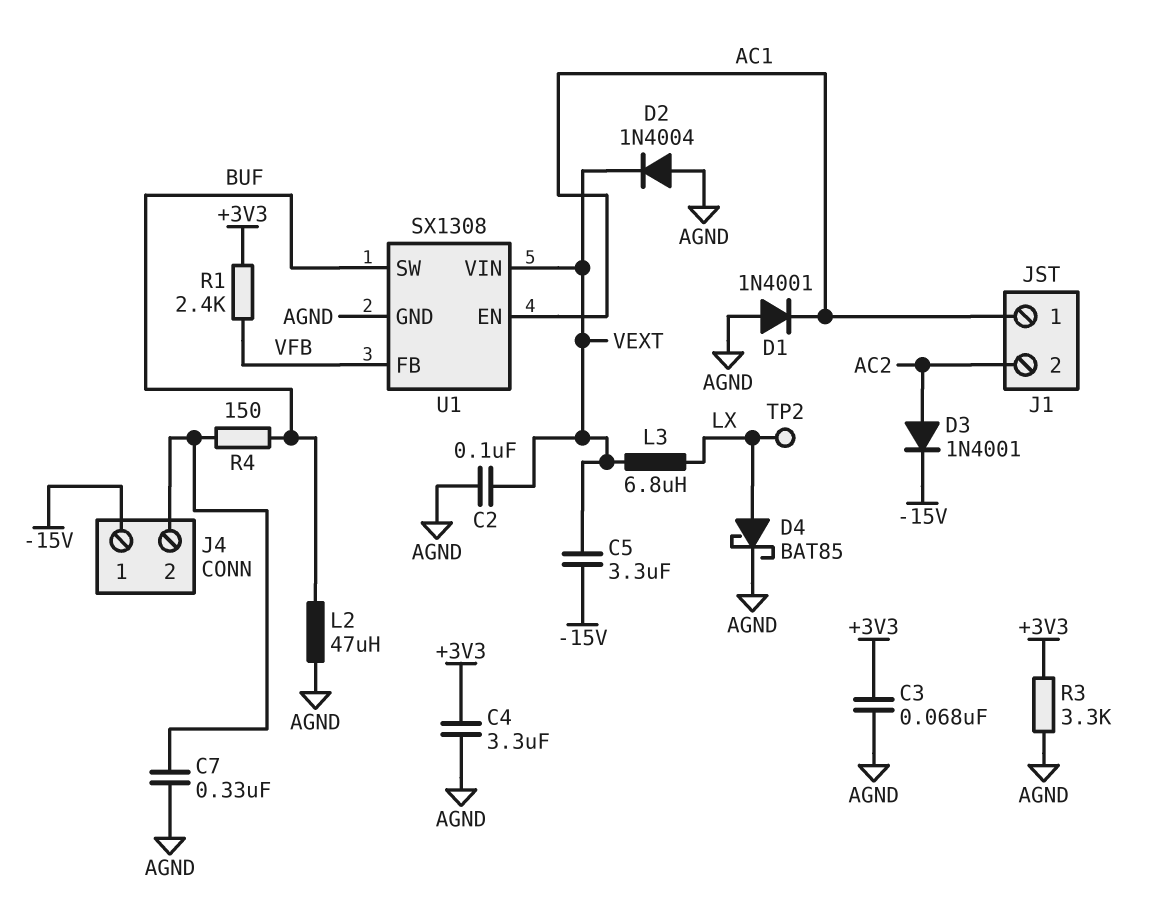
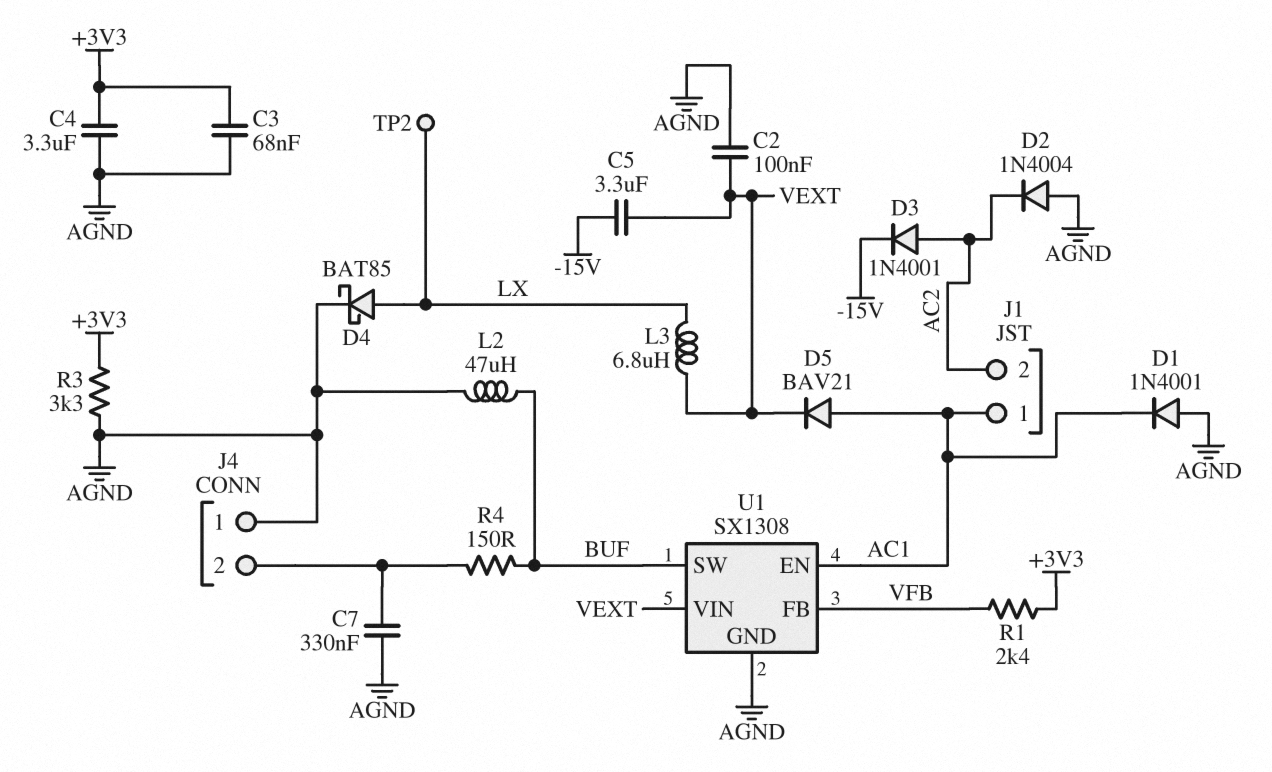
D2: diode 1N4004 (A AGND, K VEXT) -> diode 1N4004 (A AGND, K AC2)
D5: none -> diode BAV21 (A AC1, K VEXT)
J4 pin 1: -15V -> AGND

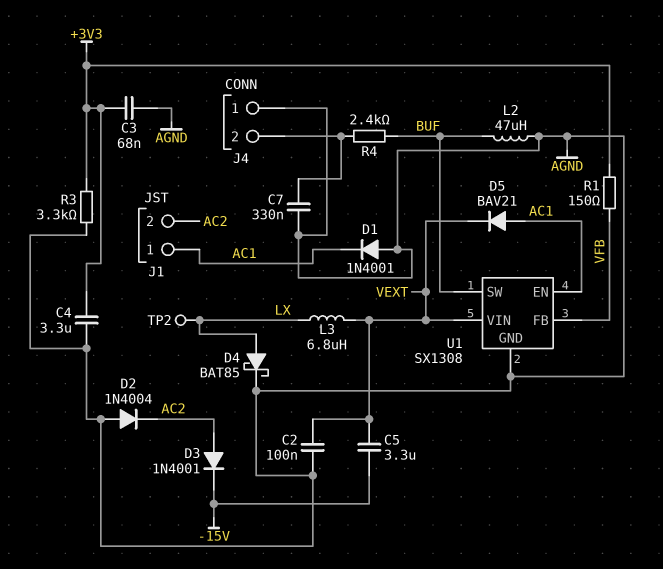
R1: 2.4k (+3V3, VFB) -> 150 (+3V3, VFB)
R4: 150 (BUF, J4/2) -> 2.4k (BUF, J4/2)

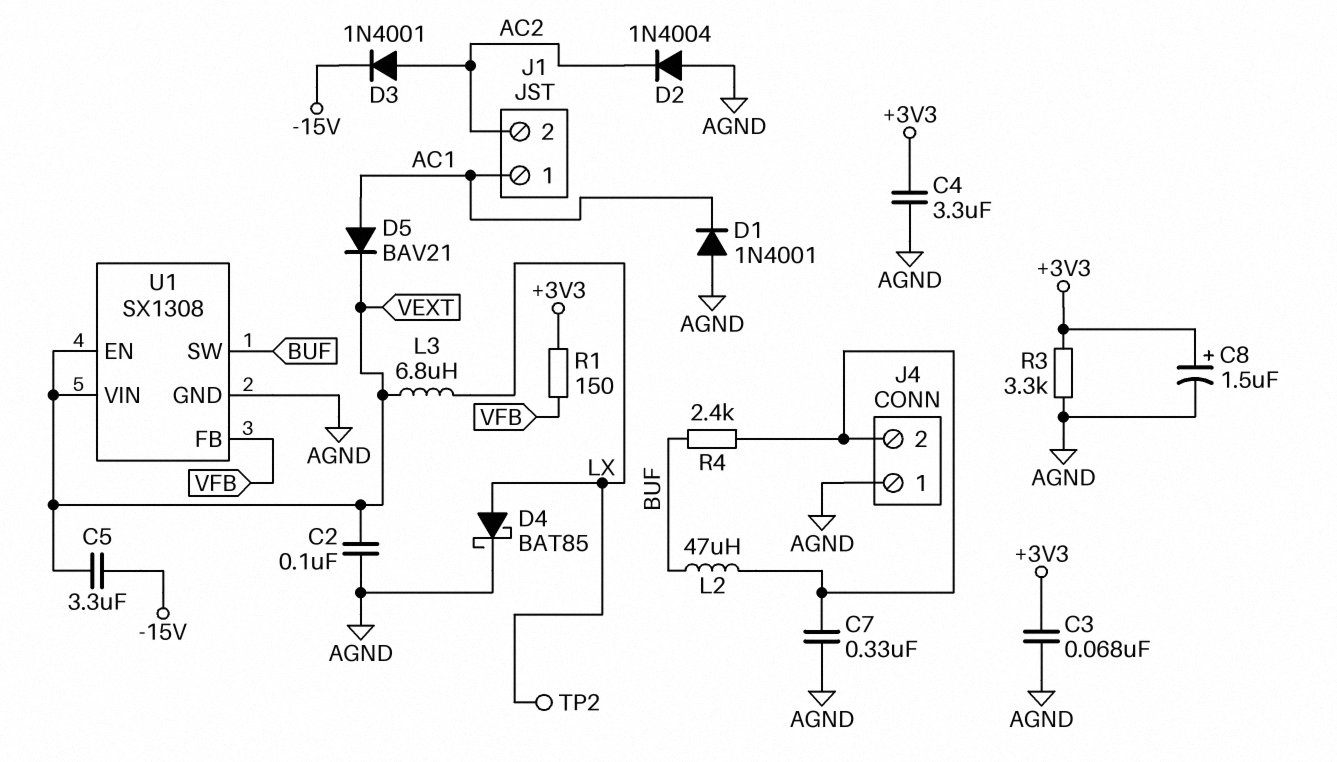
C8: none -> 1.5uF (plus +3V3, minus AGND)
L2: 47uH (AGND, BUF) -> 47uH (BUF, J4/2)
U1 pin EN: AC1 -> VEXT

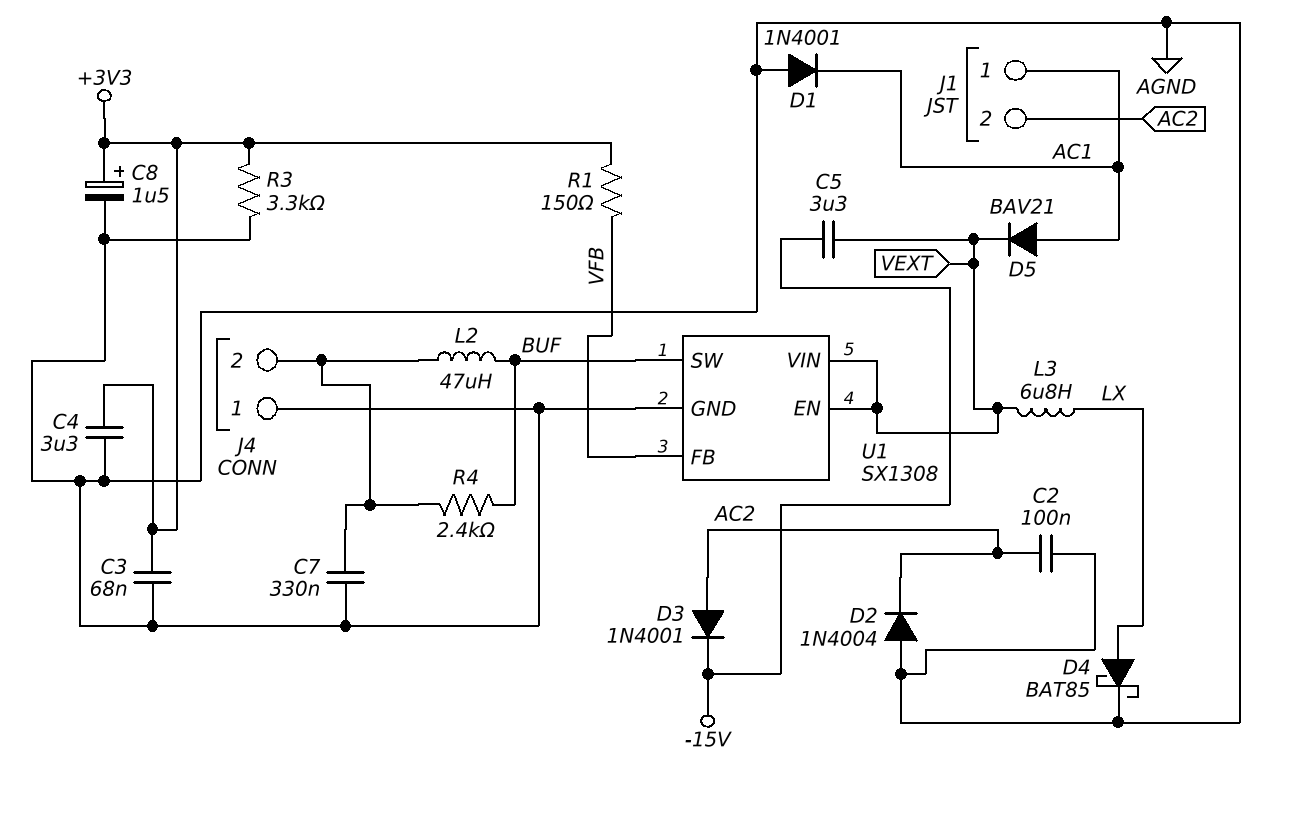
C2: 100nF (AGND, VEXT) -> 100nF (AC2, AGND)
TP2: test point (LX) -> none

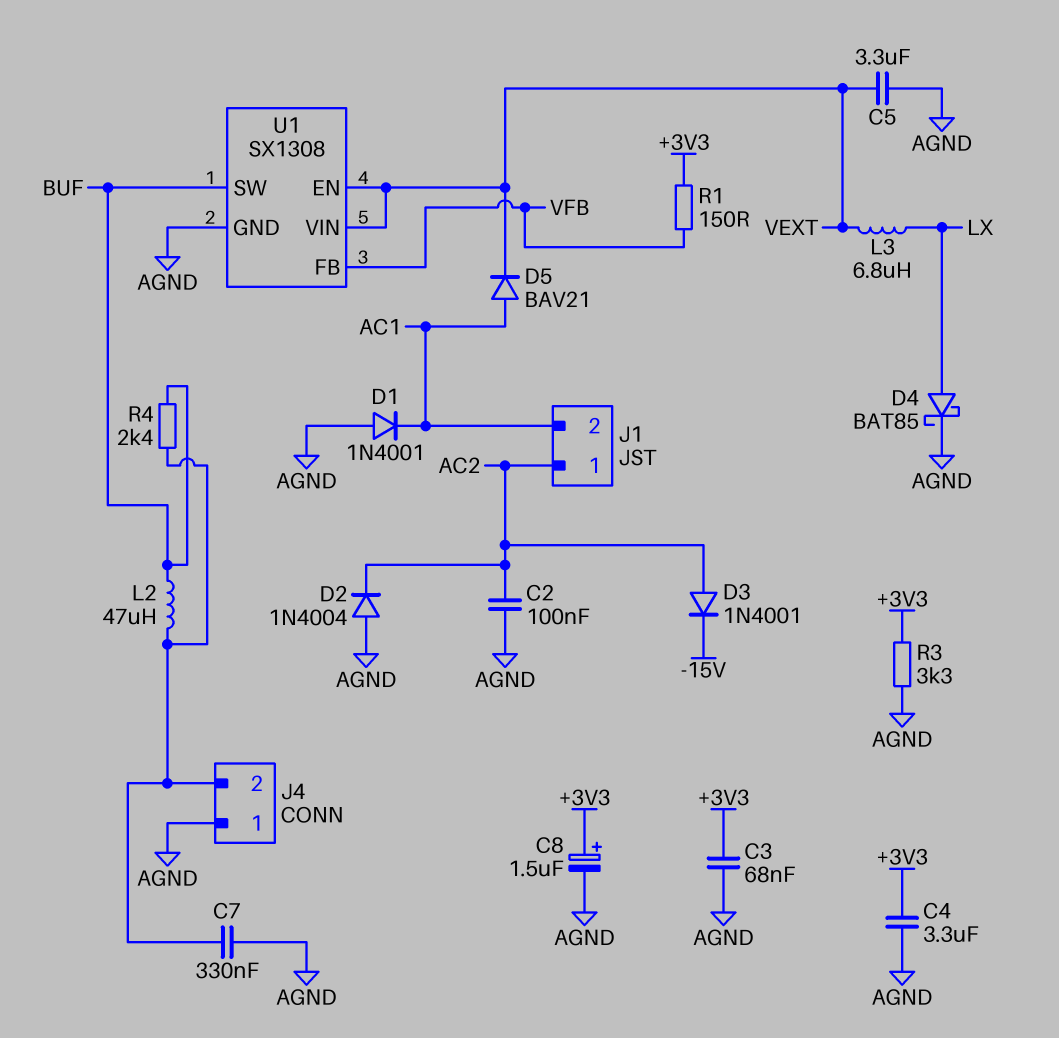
C5: 3.3uF (-15V, VEXT) -> 3.3uF (AGND, VEXT)
J1 pin 1: AC1 -> AC2
J1 pin 2: AC2 -> AC1

